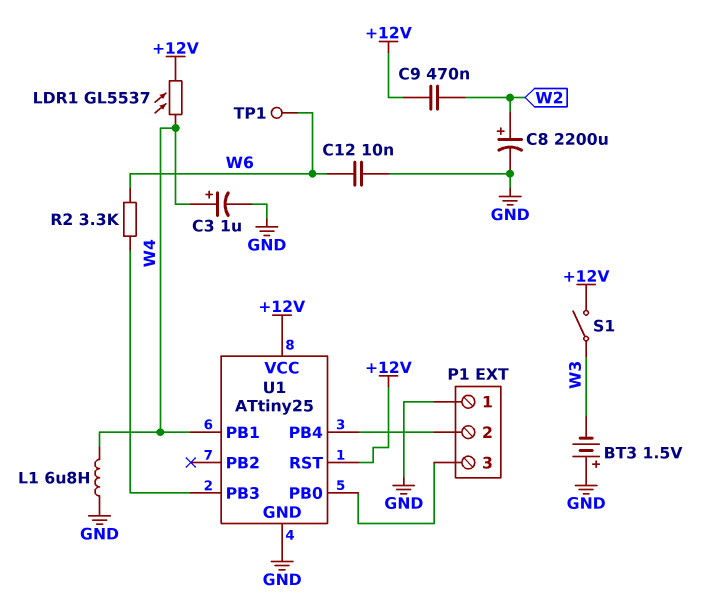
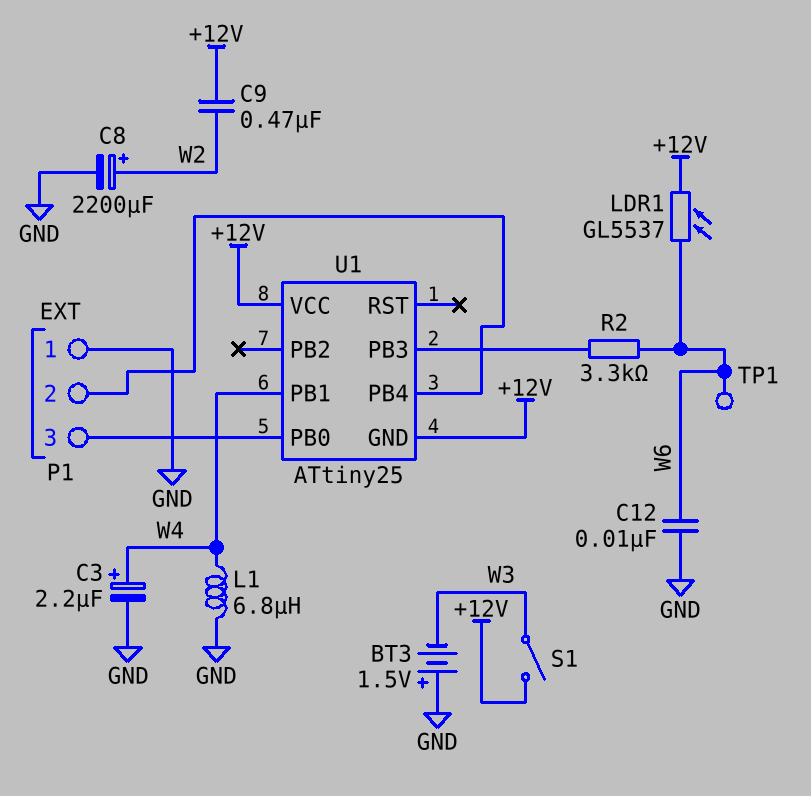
C3: 1uF (plus W4, minus GND) -> 2.2uF (plus W4, minus GND)
LDR1: GL5537 (+12V, W4) -> GL5537 (+12V, W6)
U1 pin GND: GND -> +12V
U1 pin RST: +12V -> none

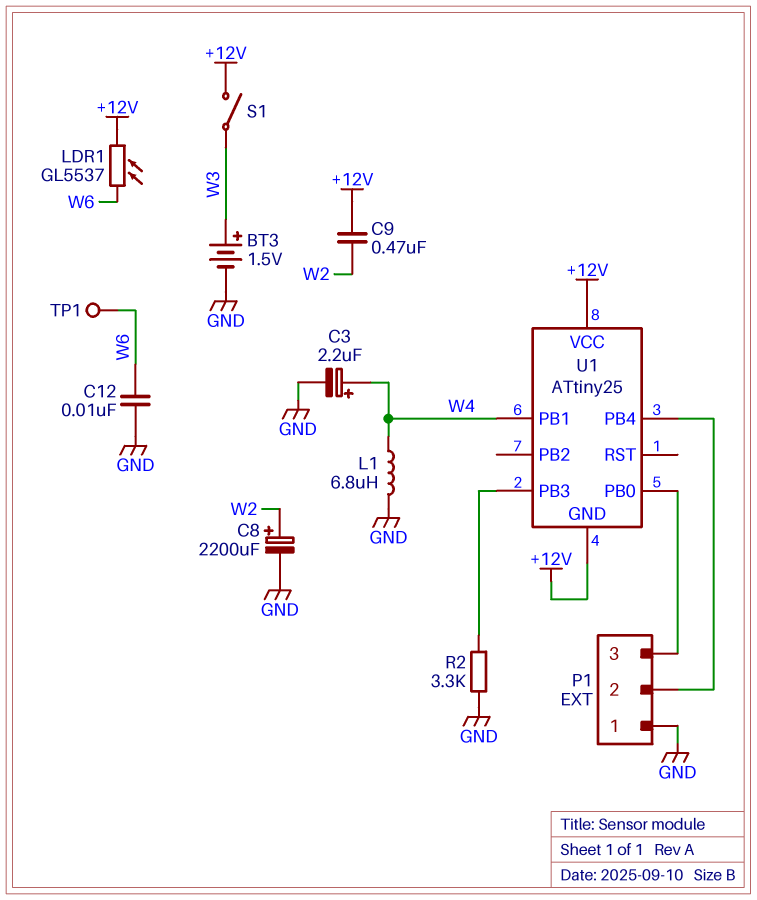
BT3: 1.5V (plus GND, minus W3) -> 1.5V (plus W3, minus GND)
R2: 3.3k (U1/PB3, W6) -> 3.3k (GND, U1/PB3)

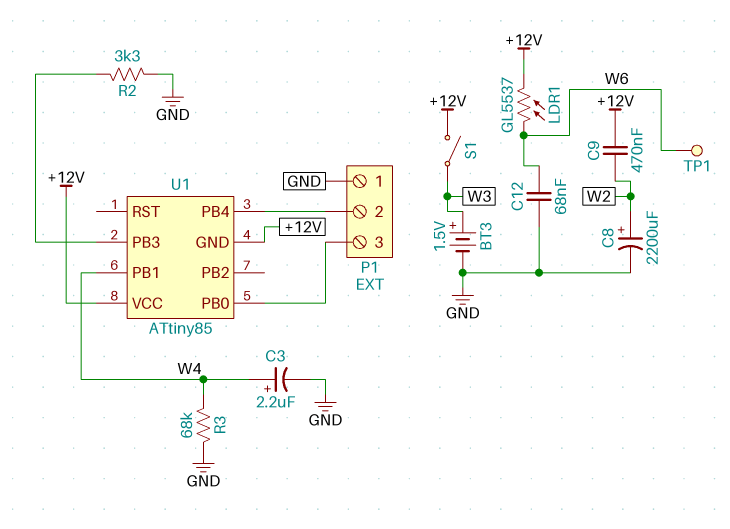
C12: 10nF (GND, W6) -> 68nF (GND, W6)
L1: 6.8uH (GND, W4) -> none
R3: none -> 68k (GND, W4)
U1: ATtiny25 -> ATtiny85

